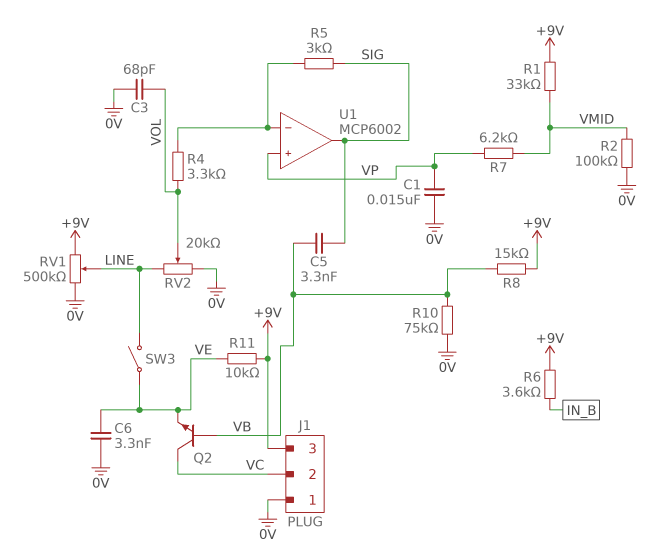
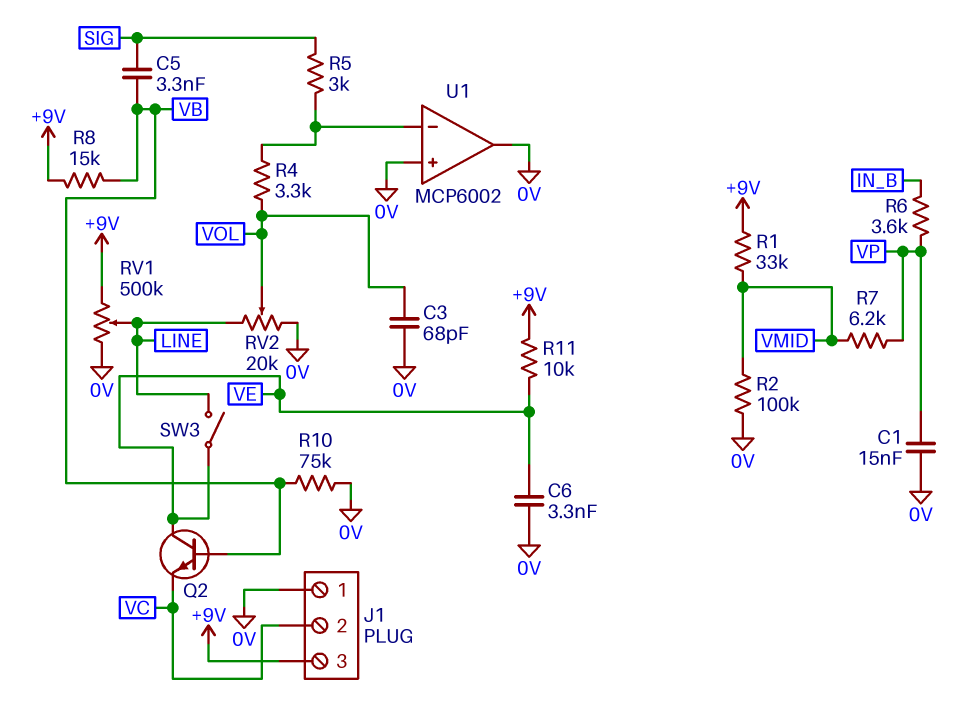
Q2: NPN (B VB, C VC, E VE) -> NPN (B VB, C VE, E VC)
R6: 3.6k (+9V, IN_B) -> 3.6k (IN_B, VP)
U1 pin in+: VP -> 0V
U1 pin out: SIG -> 0V

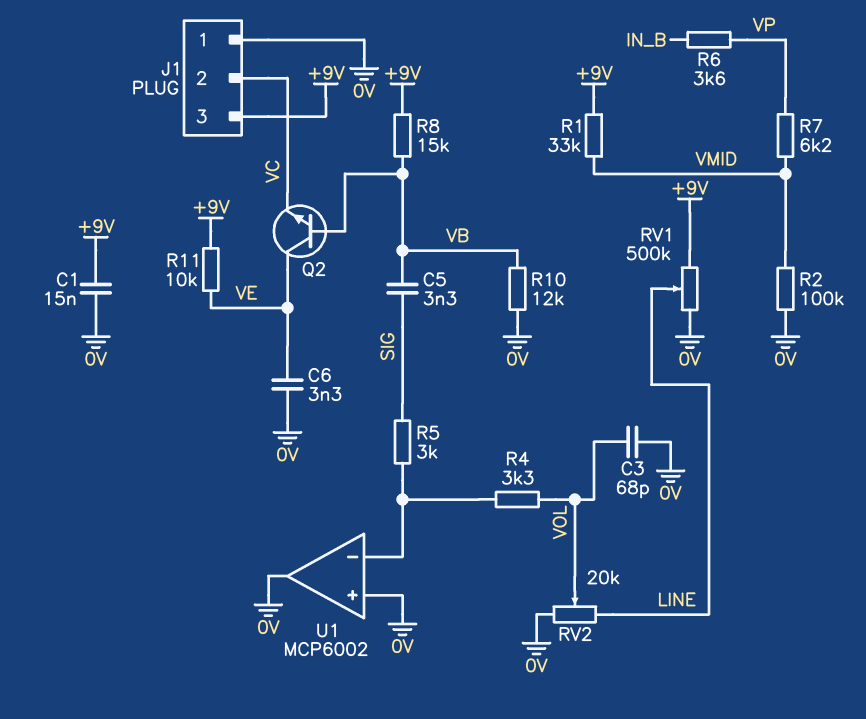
C1: 15nF (0V, VP) -> 15nF (+9V, 0V)
R10: 75k (0V, VB) -> 12k (0V, VB)
SW3: switch (LINE, VE) -> none

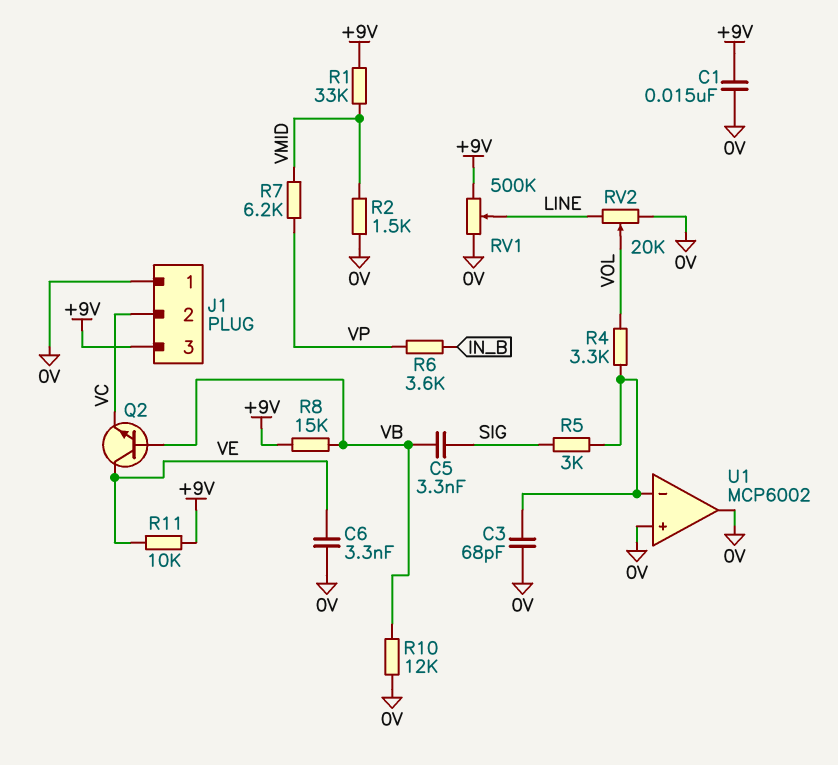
C3: 68pF (0V, VOL) -> 68pF (0V, U1/in-)
R2: 100k (0V, VMID) -> 1.5k (0V, VMID)

